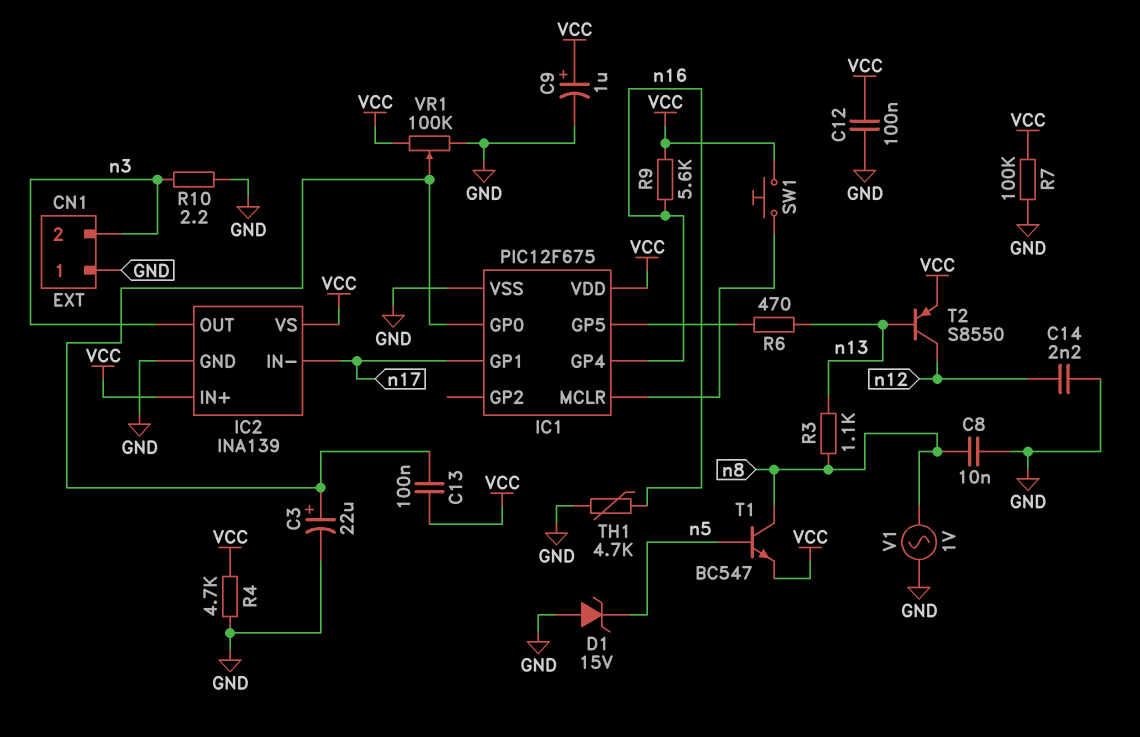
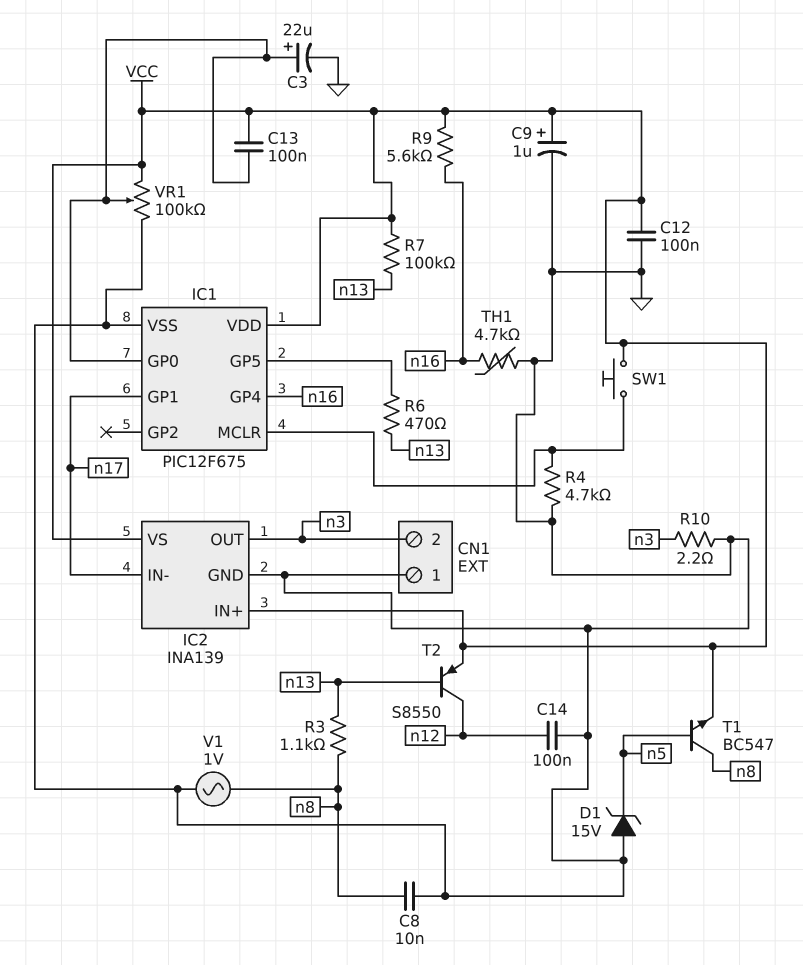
C14: 2.2nF (GND, n12) -> 100nF (GND, n12)
R4: 4.7k (GND, VCC) -> 4.7k (GND, IC1/MCLR)
R7: 100k (GND, VCC) -> 100k (VCC, n13)

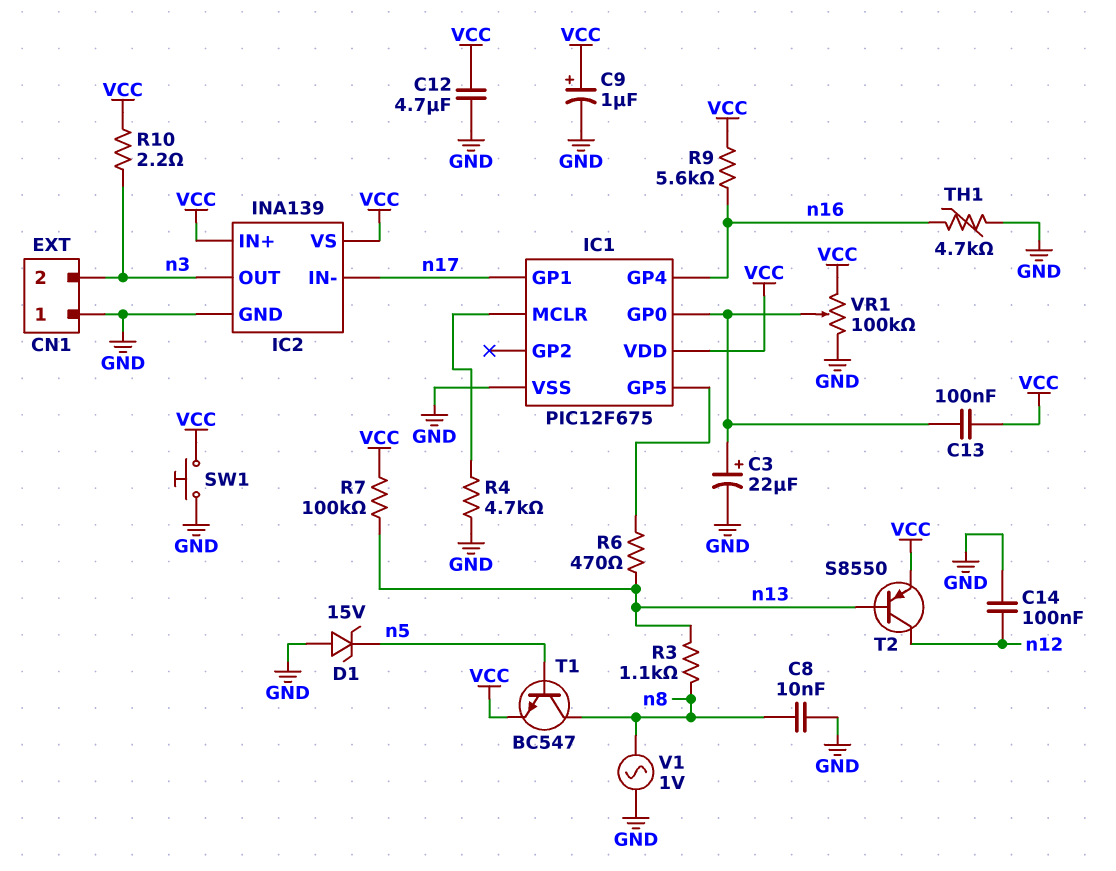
C12: 100nF (GND, VCC) -> 4.7uF (GND, VCC)
R10: 2.2 (GND, n3) -> 2.2 (VCC, n3)
SW1: button (IC1/MCLR, VCC) -> button (GND, VCC)

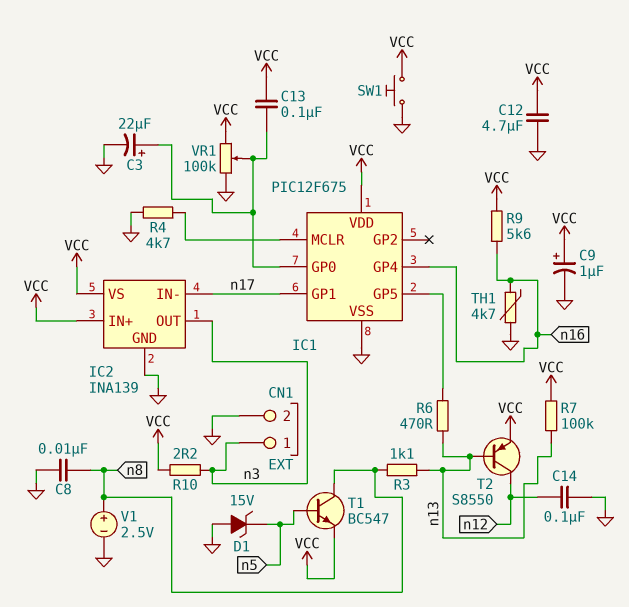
CN1 pin 1: GND -> n3
CN1 pin 2: n3 -> GND
V1: AC 1V (GND, n8) -> 2.5V (plus n8, minus GND)

